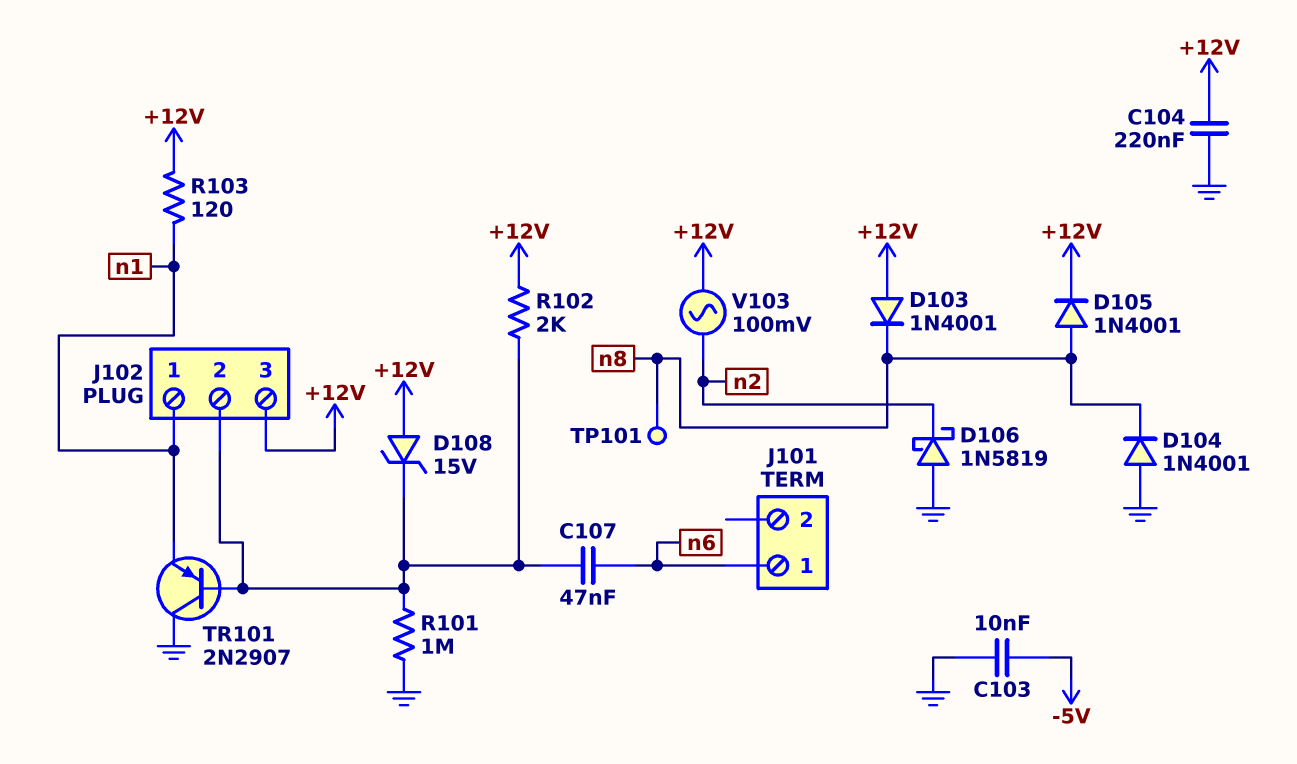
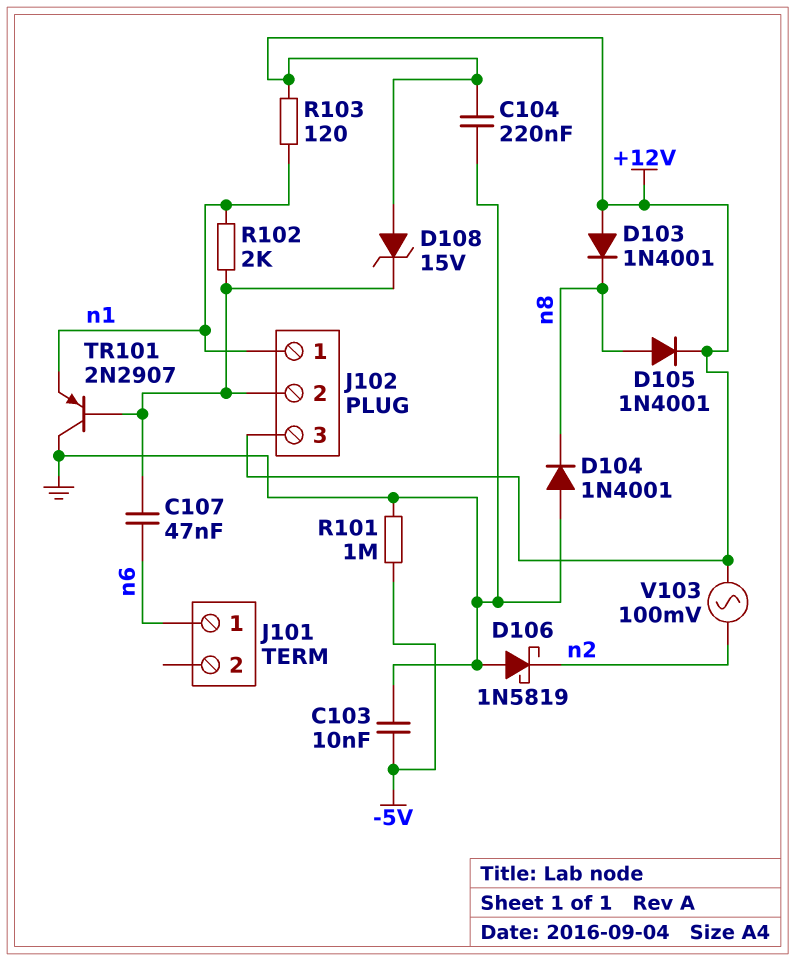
R101: 1M (GND, J102/2) -> 1M (-5V, GND)
R102: 2k (+12V, J102/2) -> 2k (J102/2, n1)
TP101: test point (n8) -> none

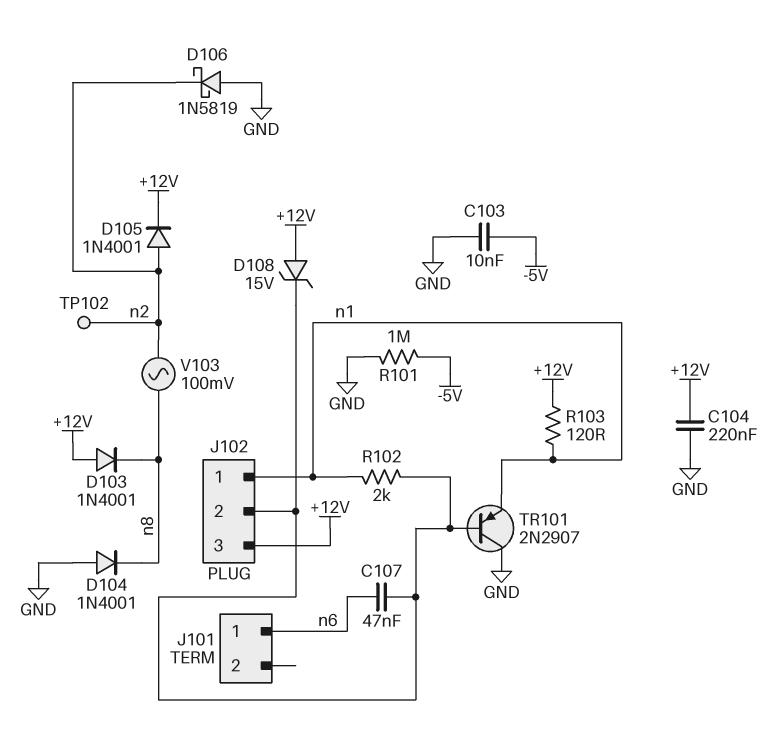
D105: diode 1N4001 (A n8, K +12V) -> diode 1N4001 (A n2, K +12V)
TP102: none -> test point (n2)
V103: AC 100mV (+12V, n2) -> AC 100mV (n2, n8)

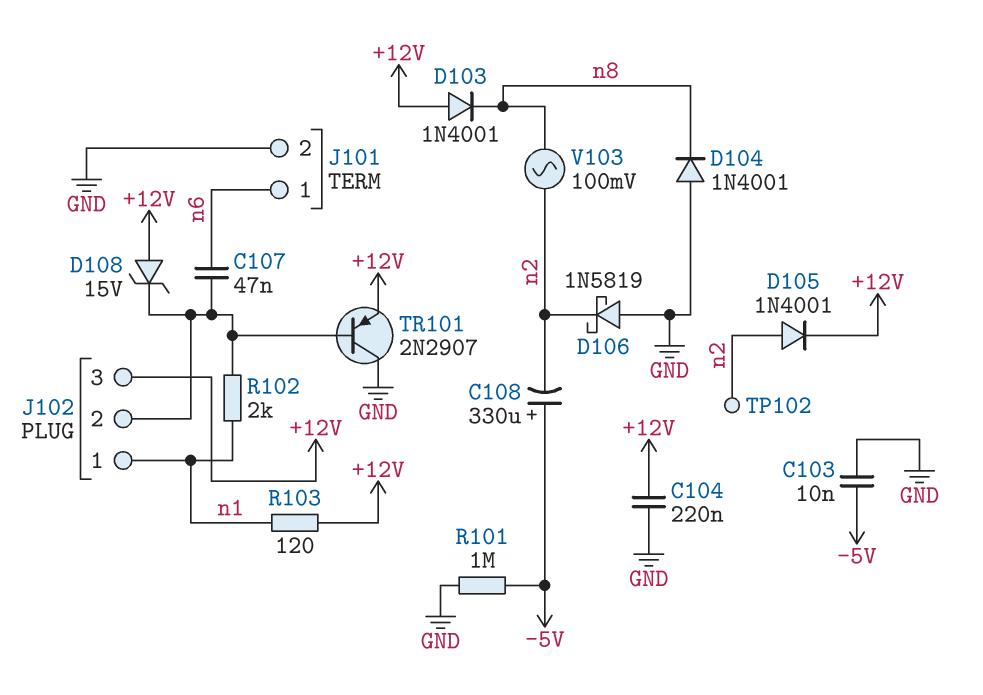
C108: none -> 330uF (plus -5V, minus n2)
J101 pin 2: none -> GND
TR101: PNP 2N2907 (B J102/2, C GND, E n1) -> PNP 2N2907 (B J102/2, C GND, E +12V)

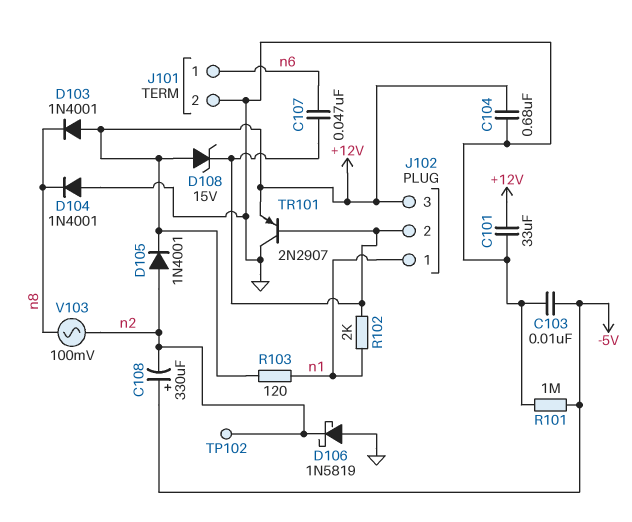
C101: none -> 33uF (+12V, GND)
C104: 220nF (+12V, GND) -> 680nF (+12V, GND)

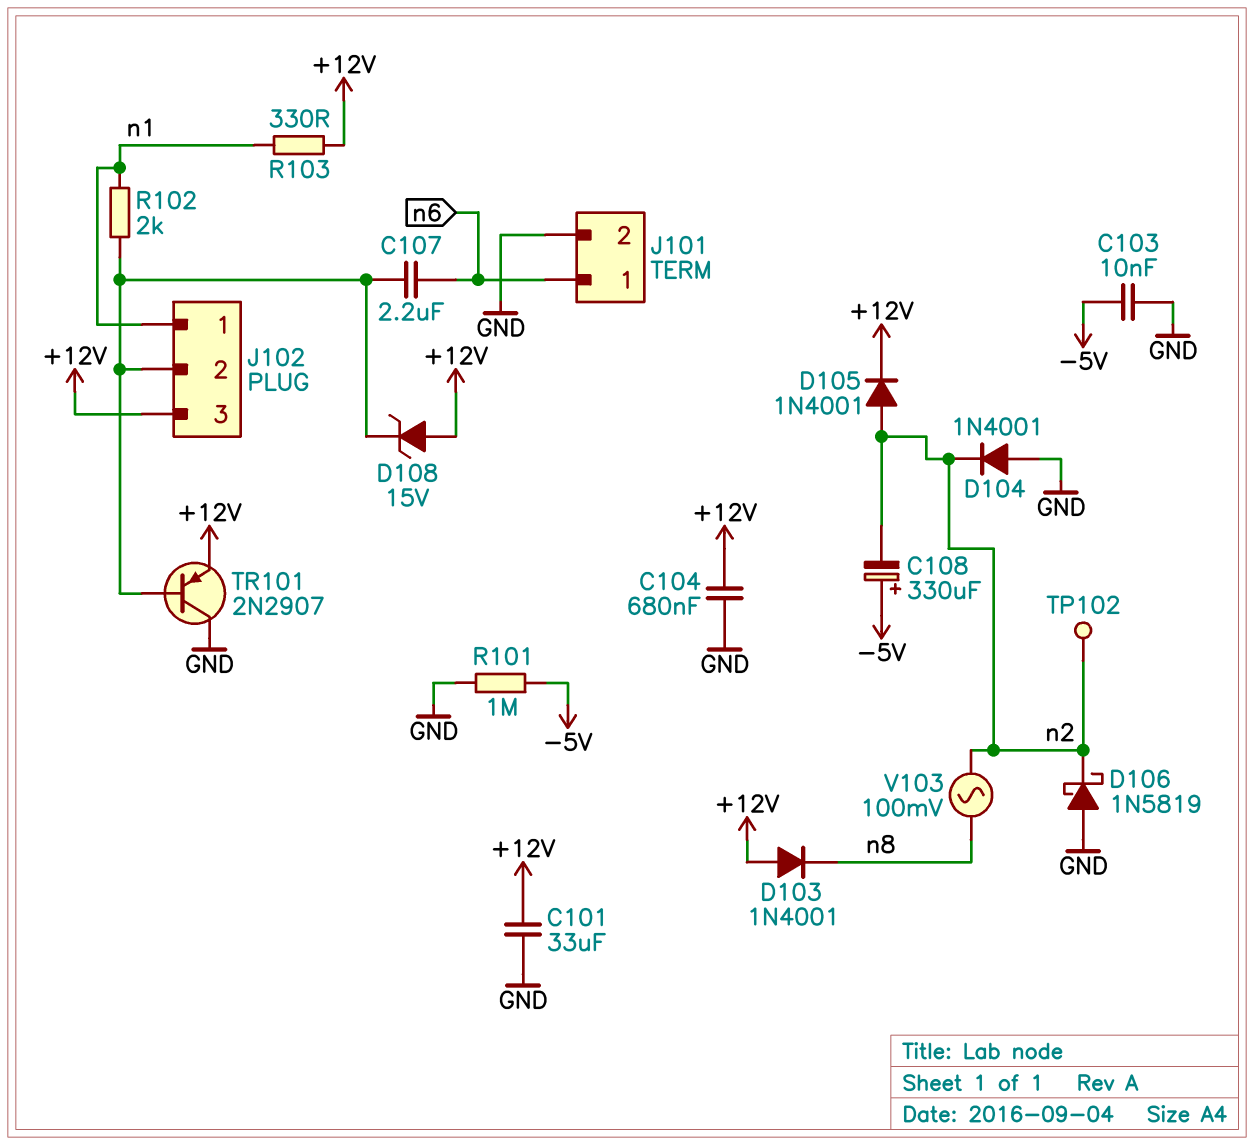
C107: 47nF (J102/2, n6) -> 2.2uF (J102/2, n6)
D104: diode 1N4001 (A GND, K n8) -> diode 1N4001 (A GND, K n2)
R103: 120 (+12V, n1) -> 330 (+12V, n1)

